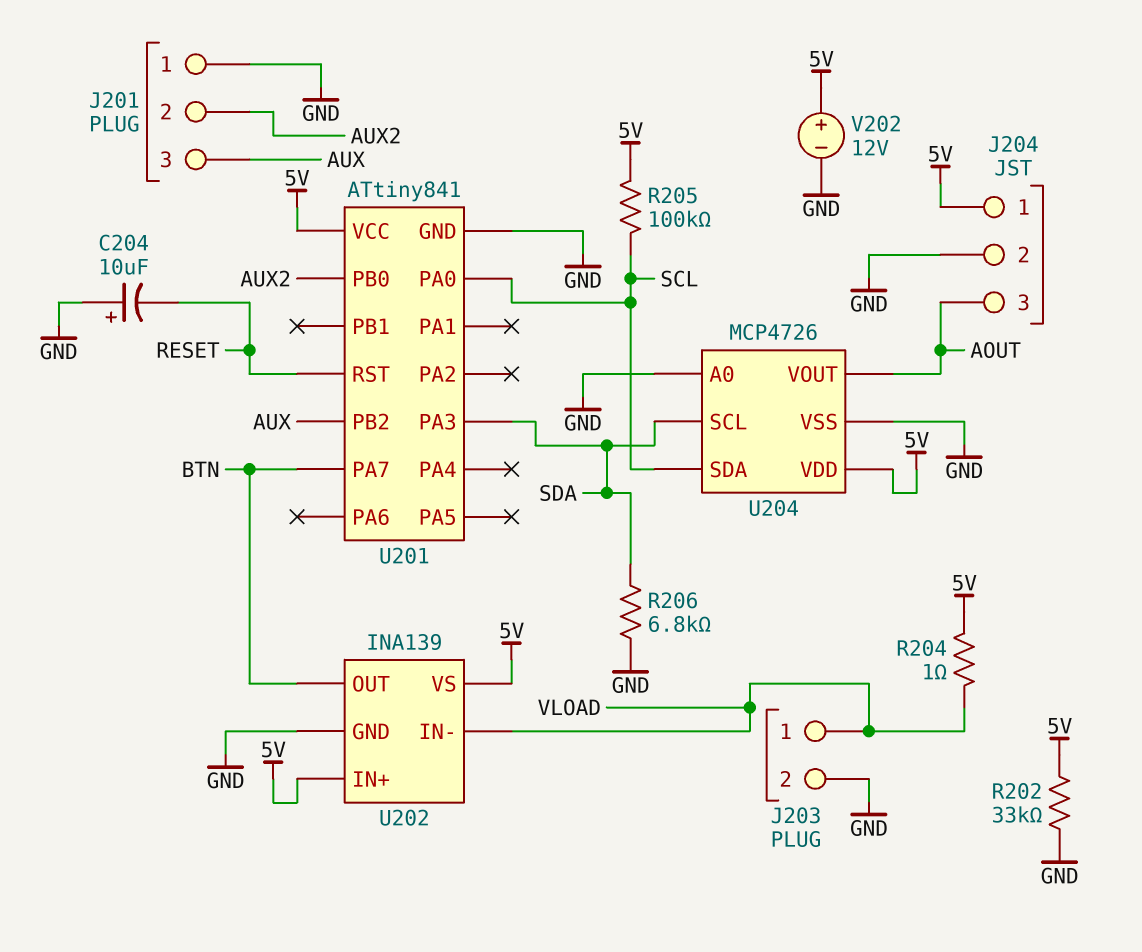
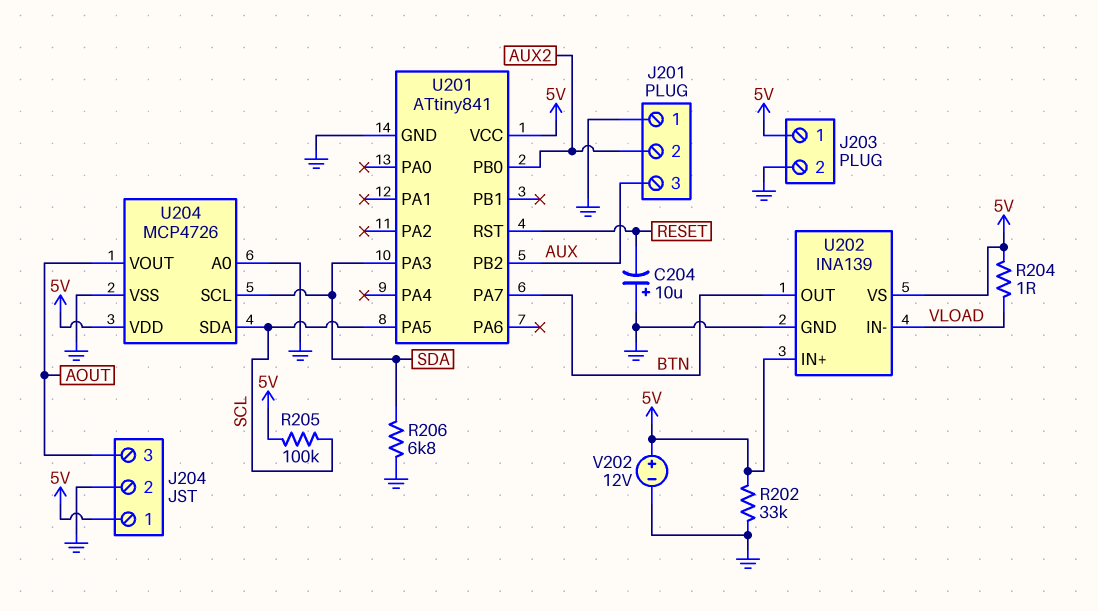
J203 pin 1: VLOAD -> 5V
U201 pin PA0: SCL -> none
U201 pin PA5: none -> SCL

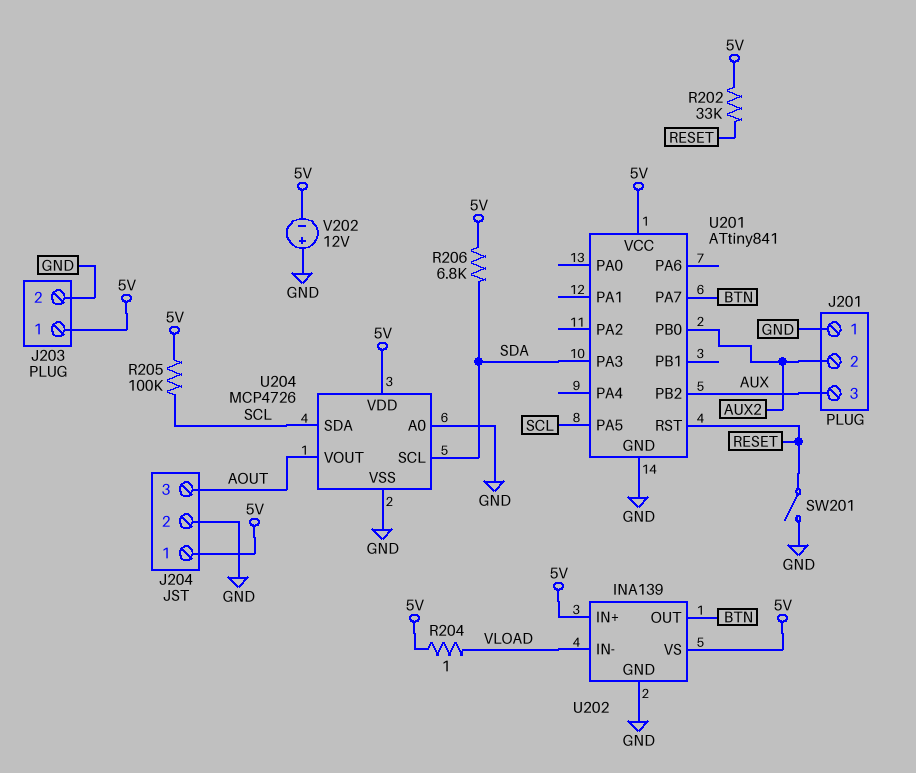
C204: 10uF (plus GND, minus RESET) -> none
R202: 33k (5V, GND) -> 33k (5V, RESET)
R206: 6.8k (GND, SDA) -> 6.8k (5V, SDA)
SW201: none -> switch (GND, RESET)
V202: 12V (plus 5V, minus GND) -> 12V (plus GND, minus 5V)

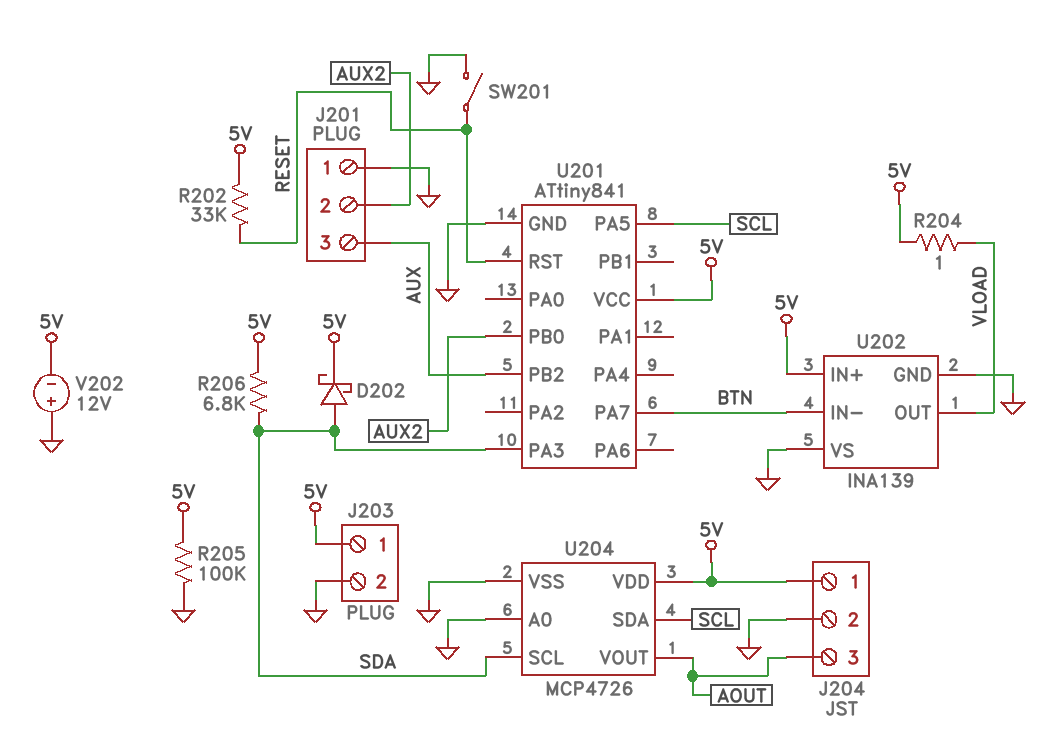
D202: none -> schottky (A SDA, K 5V)
R205: 100k (5V, SCL) -> 100k (5V, GND)
U202 pin IN-: VLOAD -> BTN
U202 pin OUT: BTN -> VLOAD
U202 pin VS: 5V -> GND

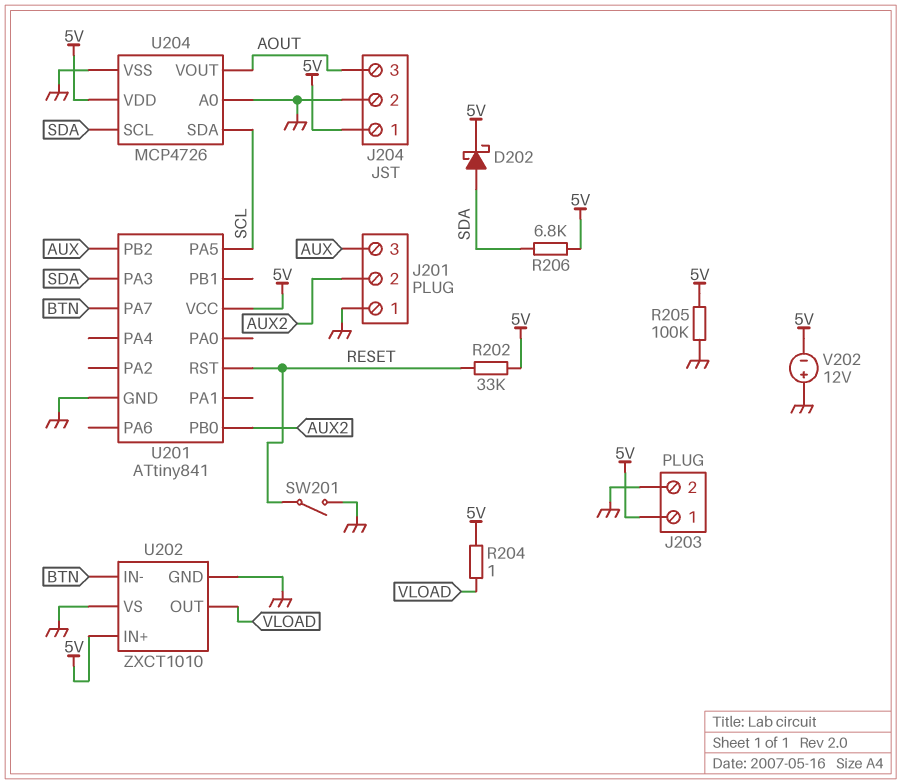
U202: INA139 -> ZXCT1010

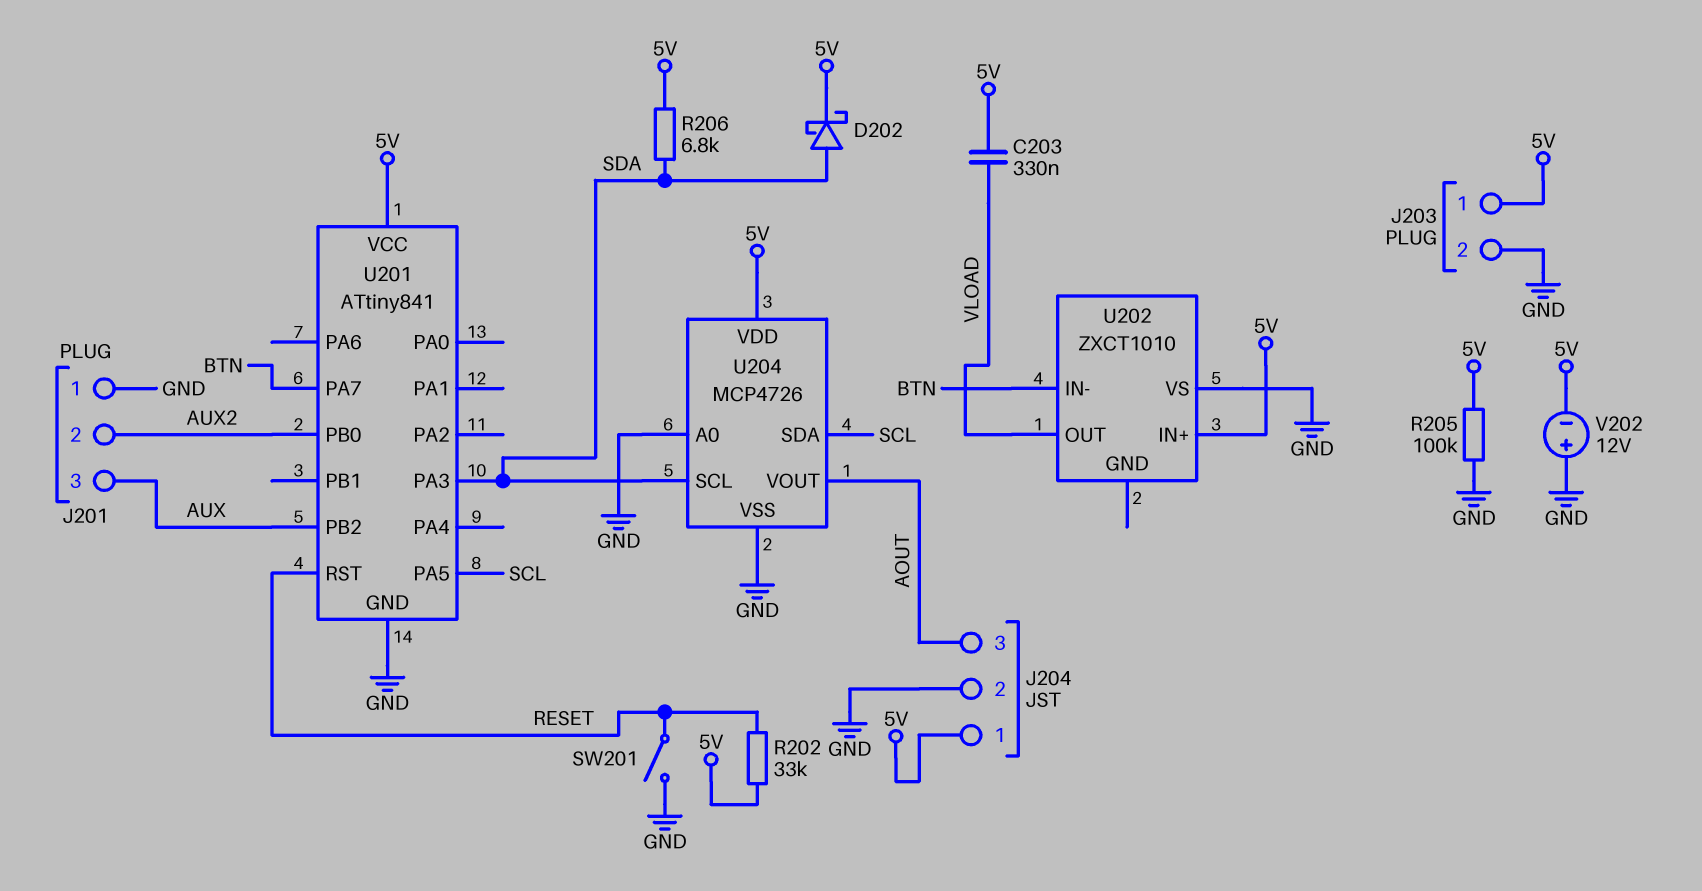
C203: none -> 330nF (5V, VLOAD)
R204: 1 (5V, VLOAD) -> none
U202 pin GND: GND -> none

